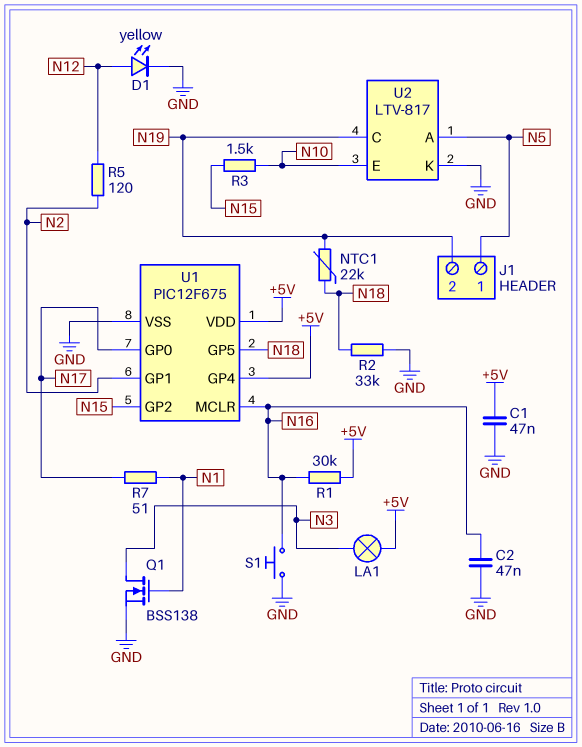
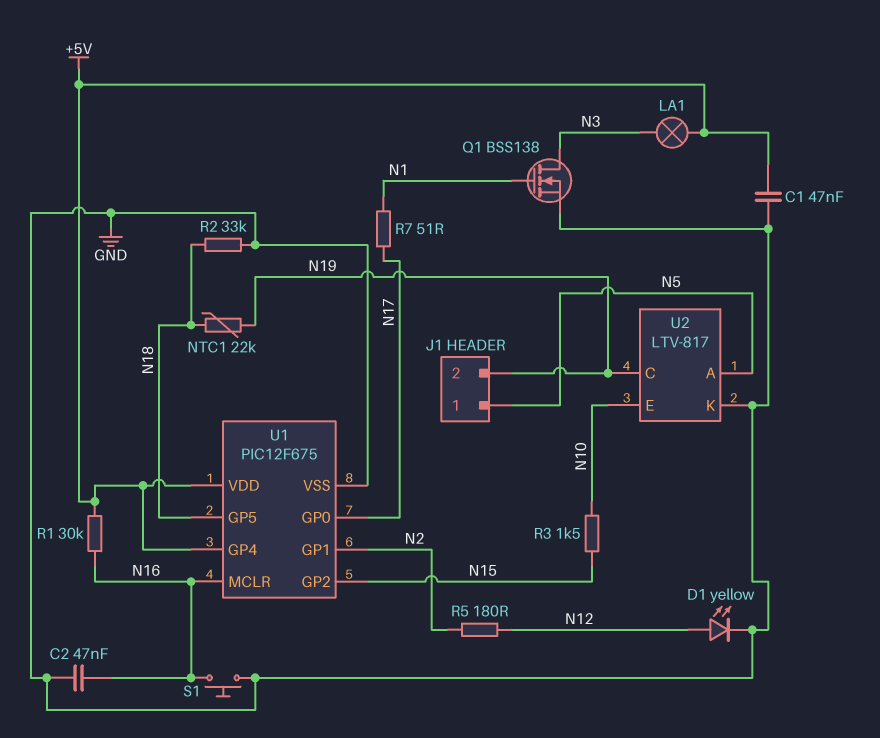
R5: 120 (N2, N12) -> 180 (N2, N12)

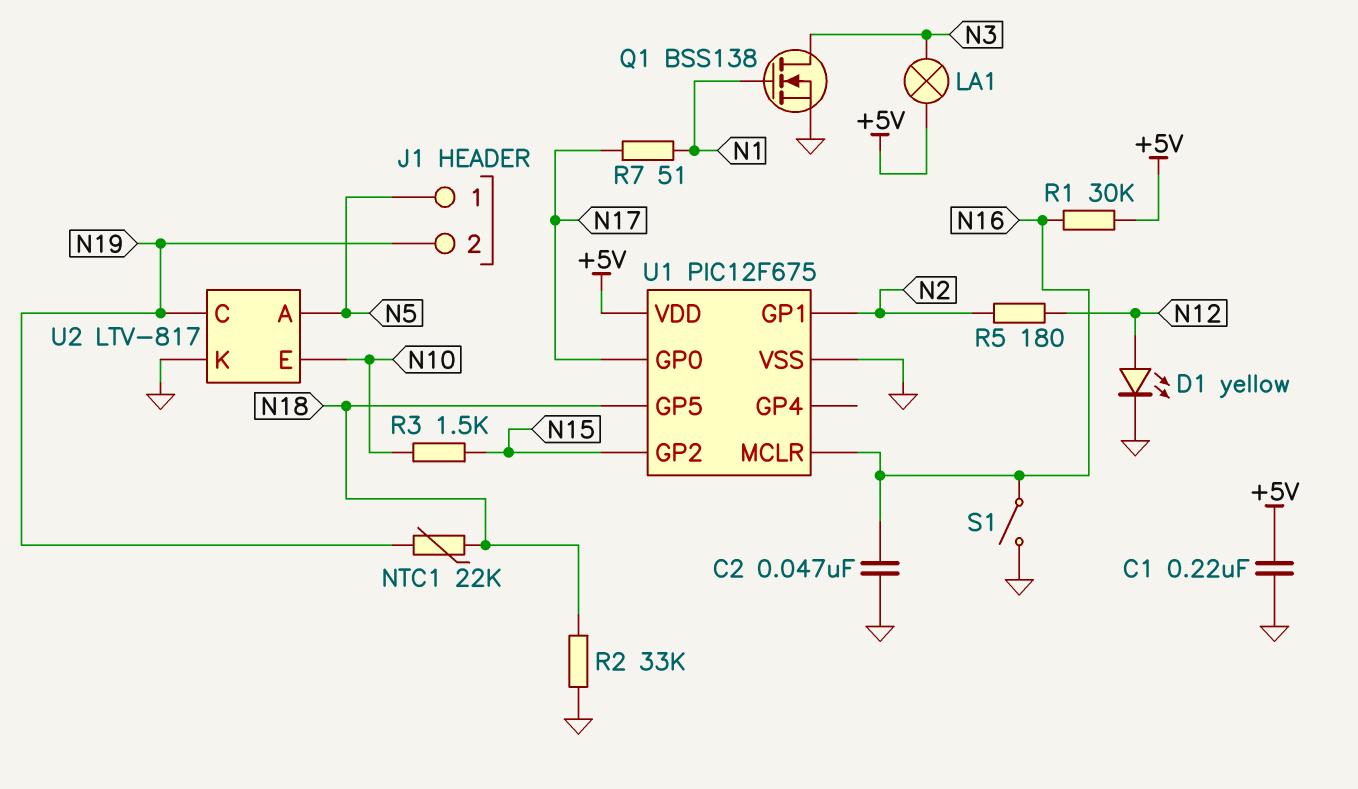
C1: 47nF (+5V, GND) -> 220nF (+5V, GND)
S1: button (GND, N16) -> switch (GND, N16)
U1 pin GP4: +5V -> none

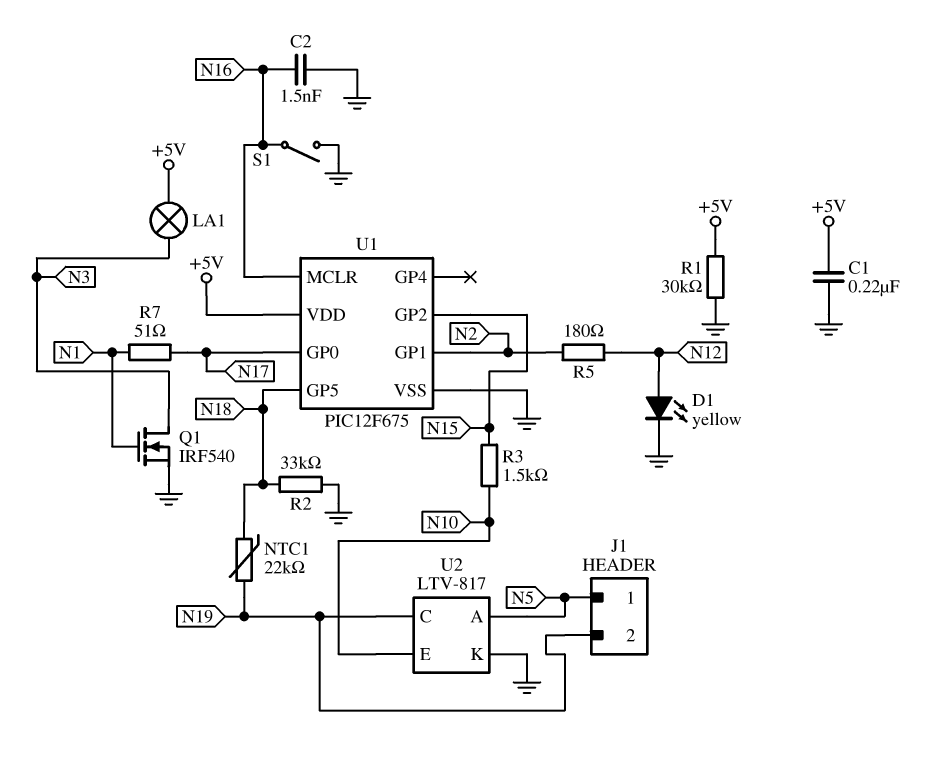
C2: 47nF (GND, N16) -> 1.5nF (GND, N16)
Q1: NMOS BSS138 (G N1, D N3, S GND) -> NMOS IRF540 (G N1, D N3, S GND)
R1: 30k (+5V, N16) -> 30k (+5V, GND)

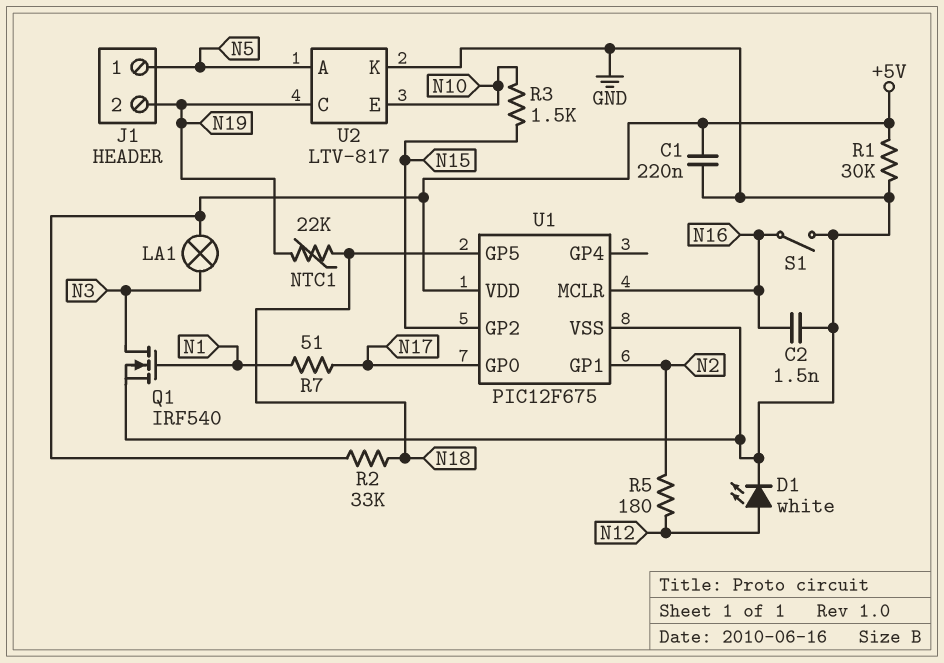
D1: LED yellow (A N12, K GND) -> LED white (A N12, K GND)
R2: 33k (GND, N18) -> 33k (+5V, N18)

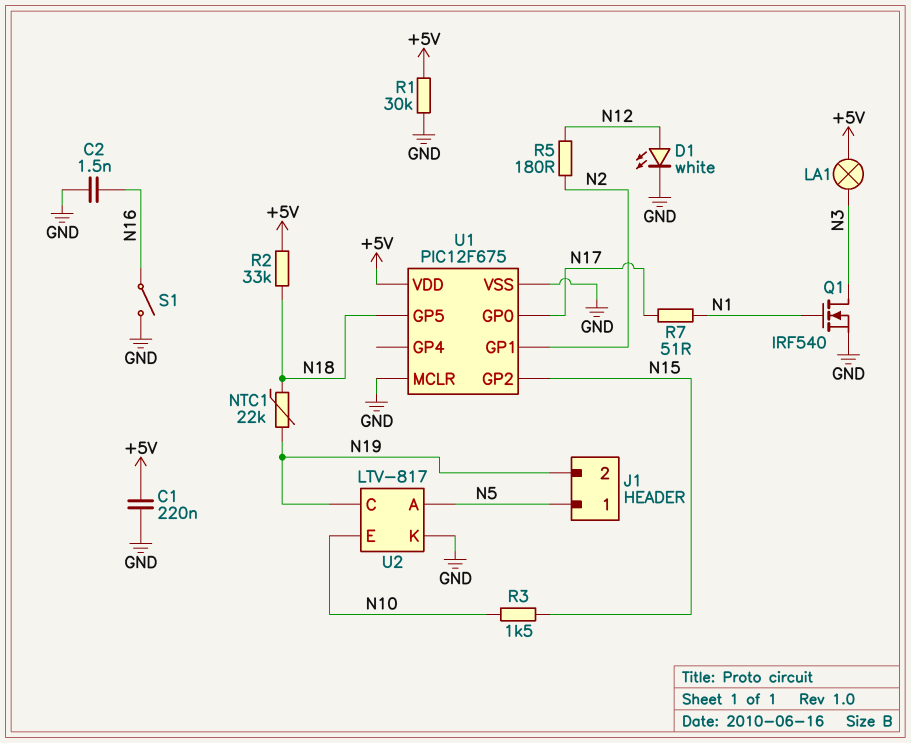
U1 pin MCLR: N16 -> GND

